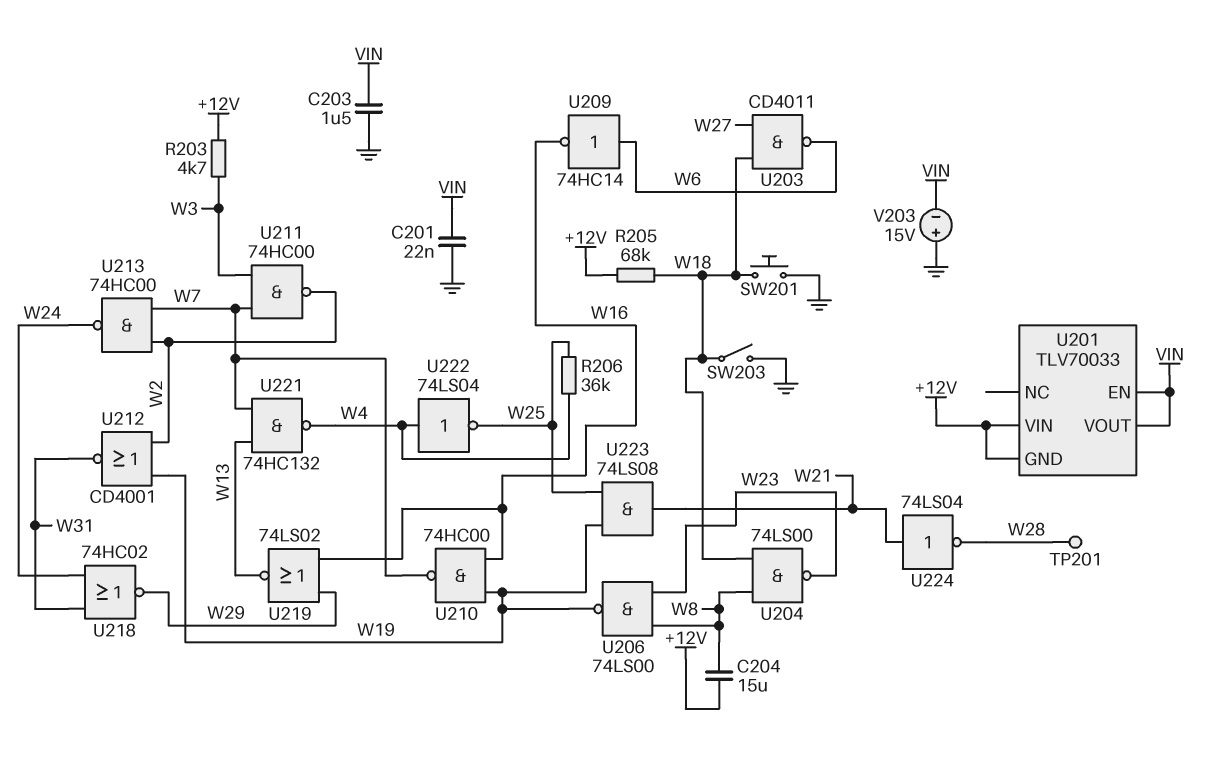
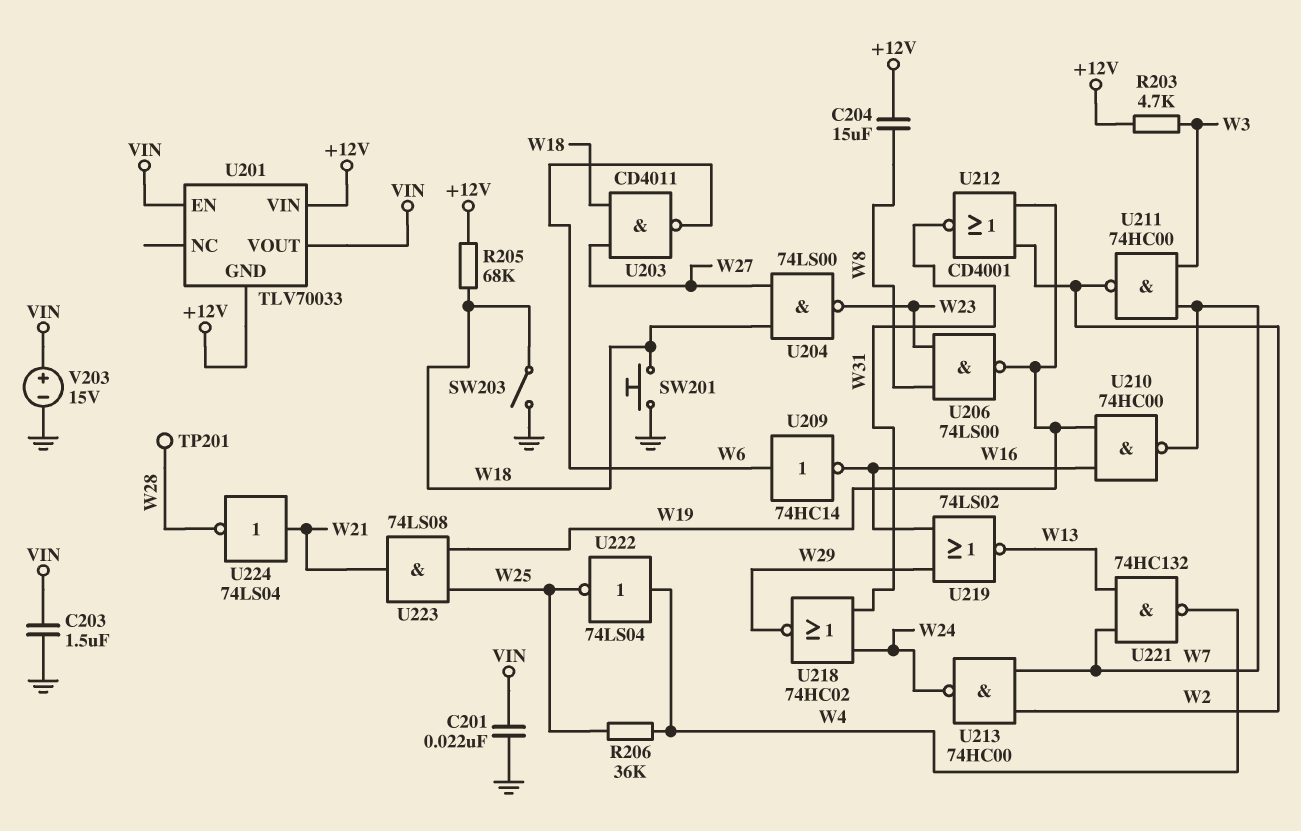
U204: NAND 74LS00 (in W8, in W18, out W23) -> NAND 74LS00 (in W18, in W27, out W23)
V203: 15V (plus GND, minus VIN) -> 15V (plus VIN, minus GND)

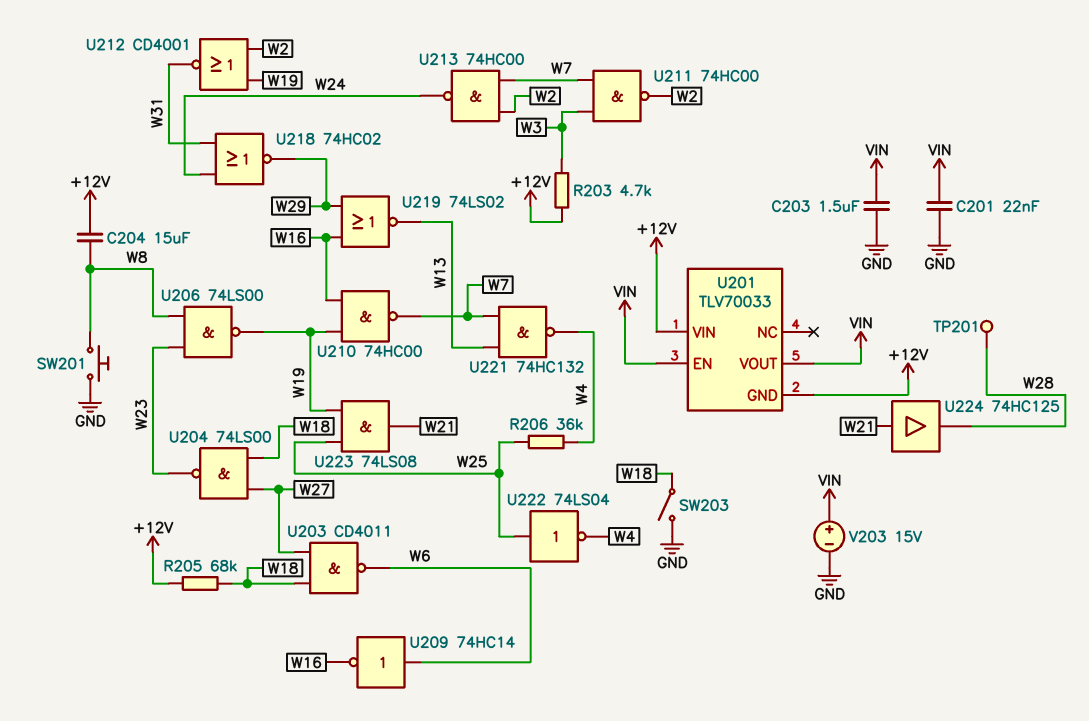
SW201: button (GND, W18) -> button (GND, W8)
U222: NOT 74LS04 (in W4, out W25) -> NOT 74LS04 (in W25, out W4)
U224: NOT 74LS04 (in W21, out W28) -> buffer 74HC125 (in W21, out W28)

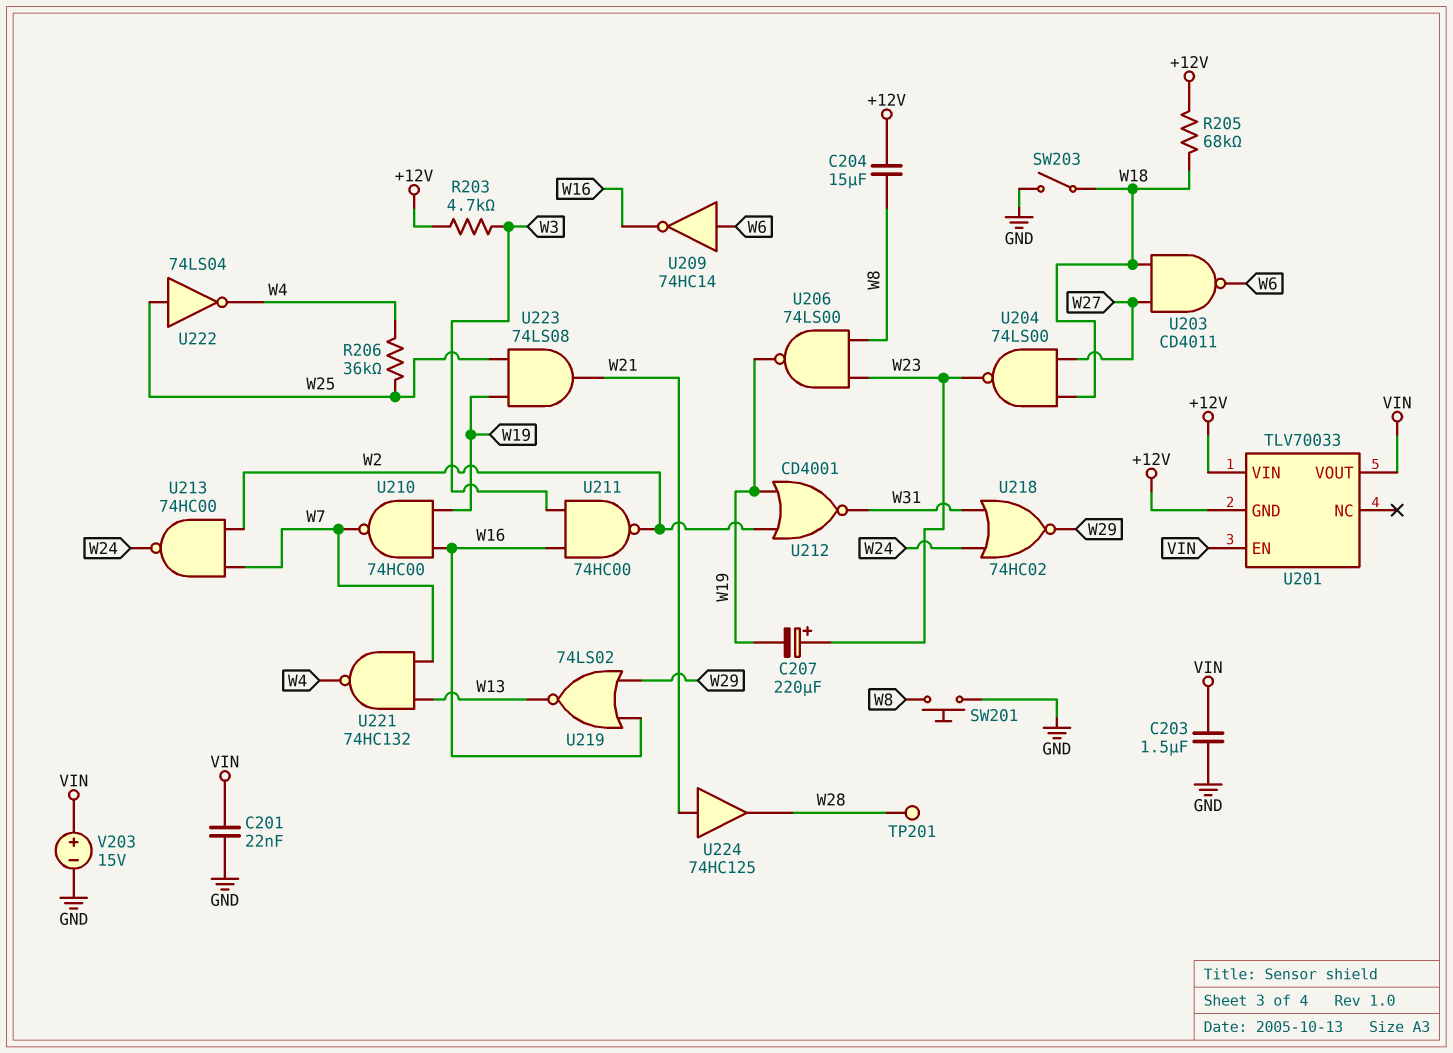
C207: none -> 220uF (plus W23, minus W19)
U211: NAND 74HC00 (in W3, in W7, out W2) -> NAND 74HC00 (in W3, in W16, out W2)

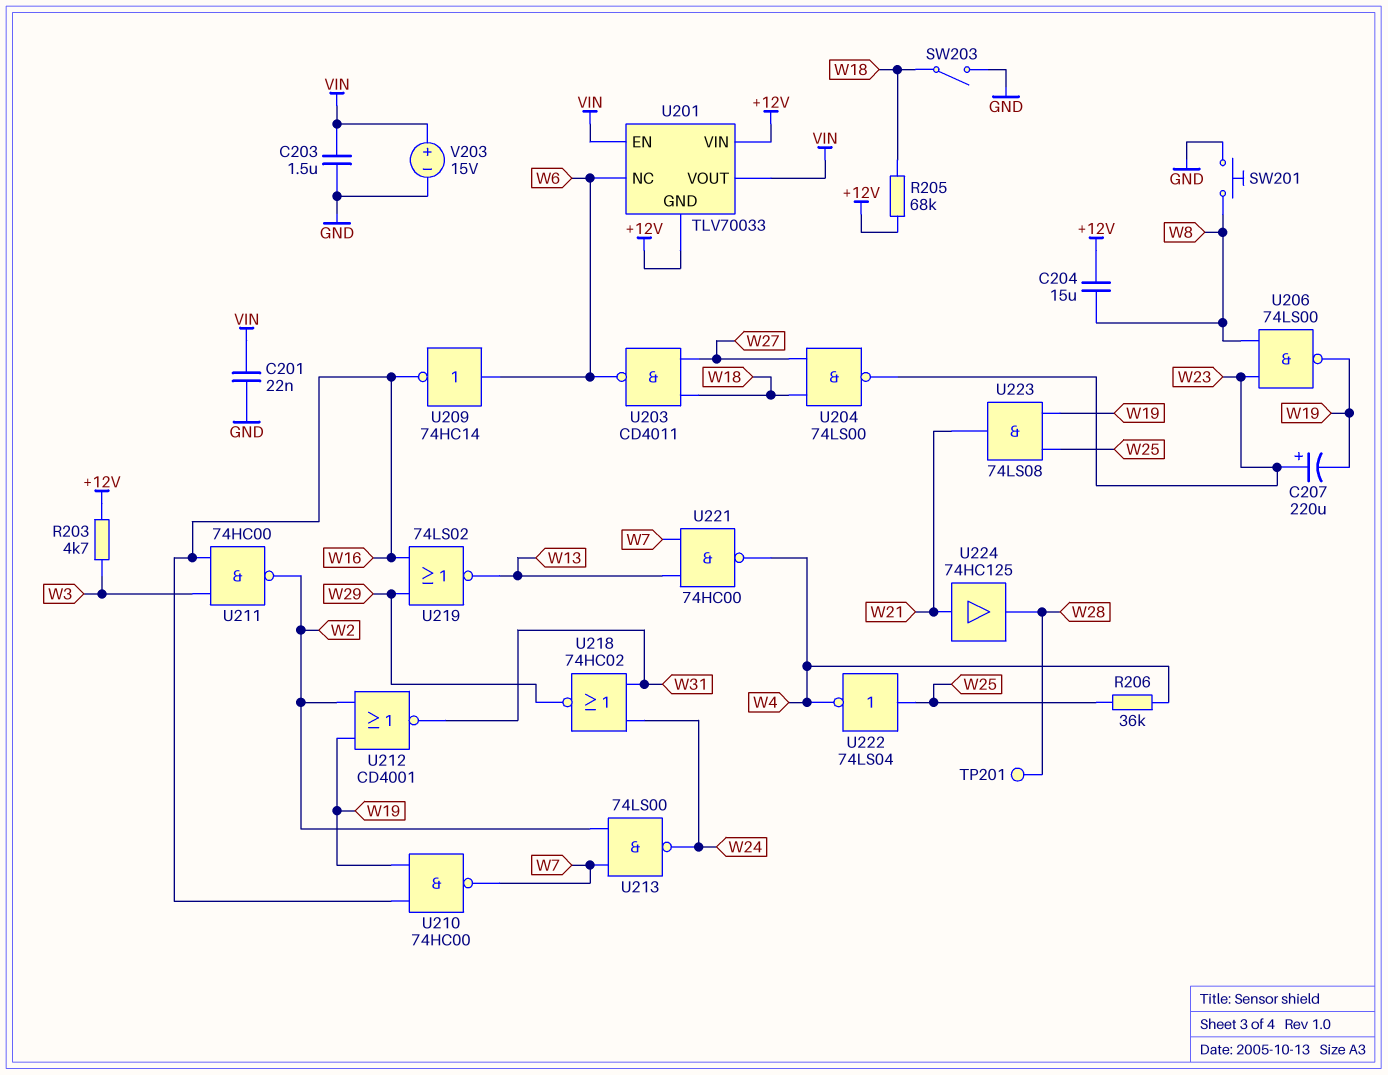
U201 pin NC: none -> W6
U213: NAND 74HC00 (in W2, in W7, out W24) -> NAND 74LS00 (in W2, in W7, out W24)
U221: NAND 74HC132 (in W7, in W13, out W4) -> NAND 74HC00 (in W7, in W13, out W4)

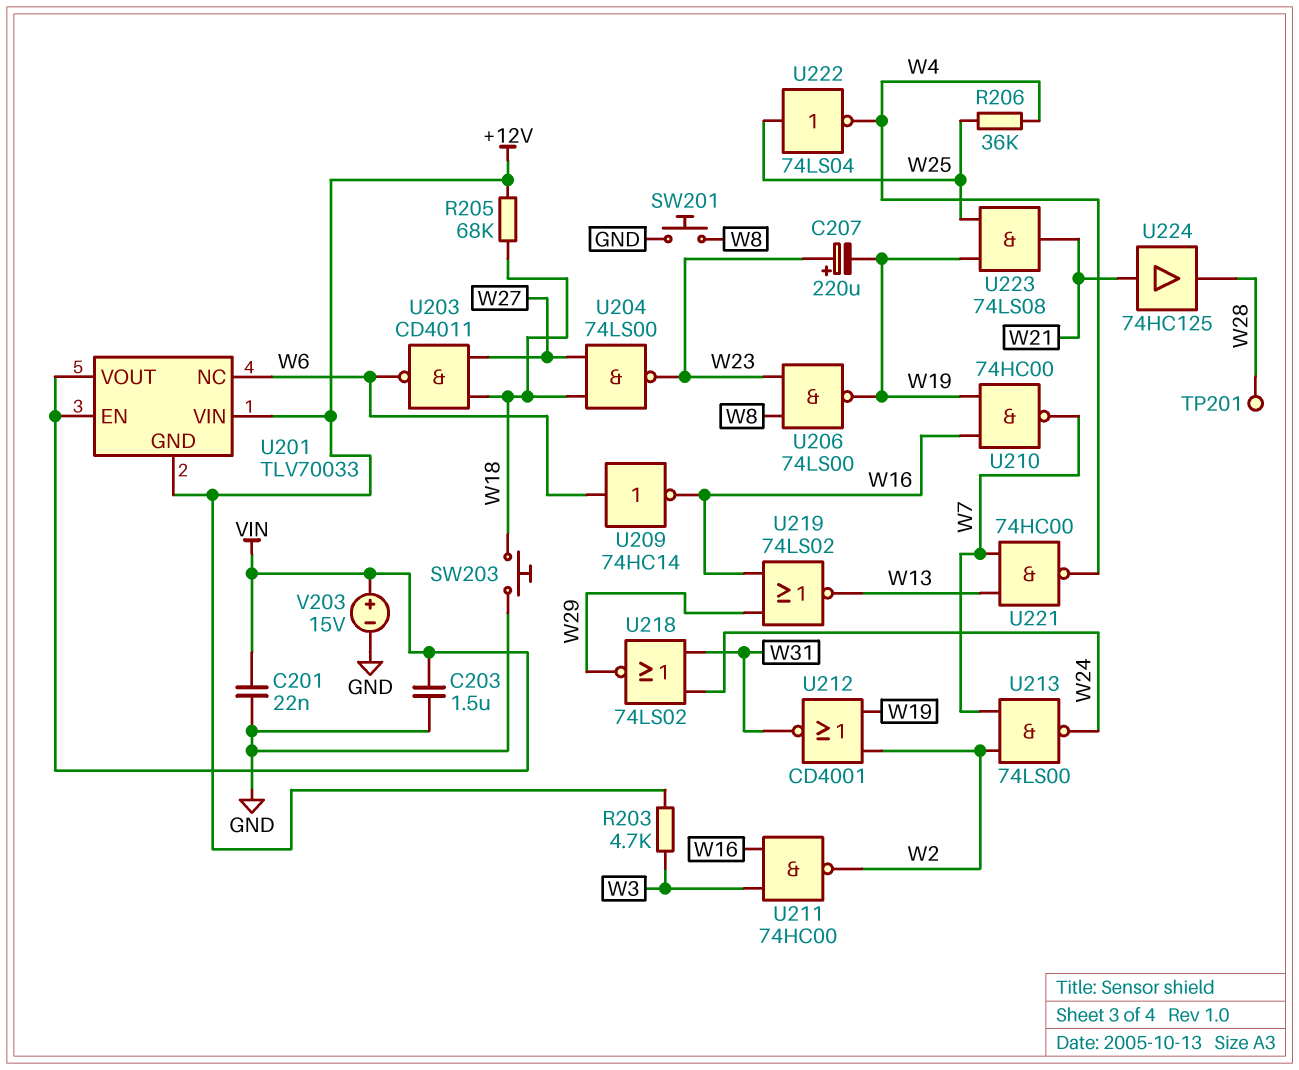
C204: 15uF (+12V, W8) -> none
SW203: switch (GND, W18) -> button (GND, W18)
U218: NOR 74HC02 (in W24, in W31, out W29) -> NOR 74LS02 (in W24, in W31, out W29)

